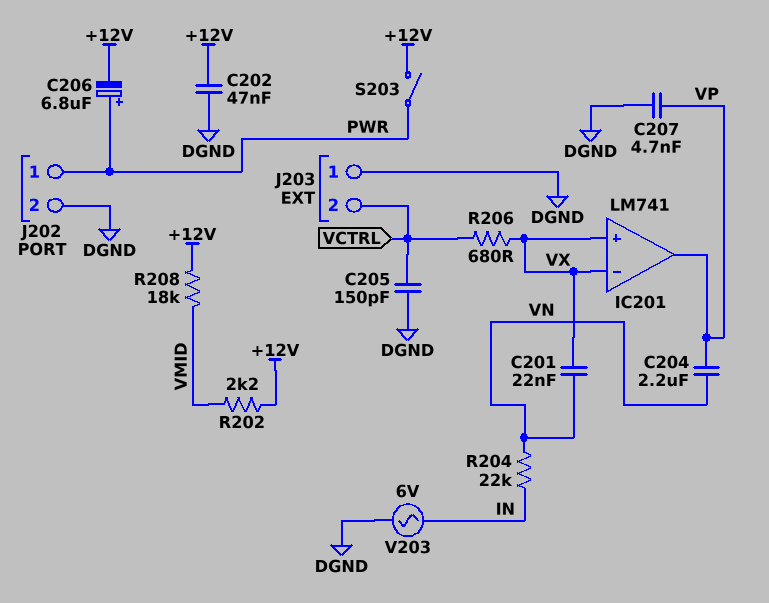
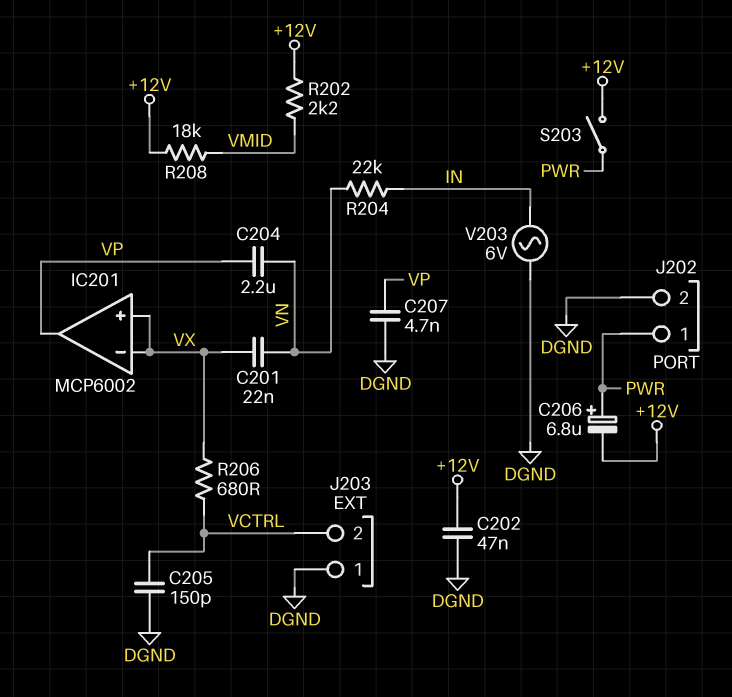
IC201: LM741 -> MCP6002

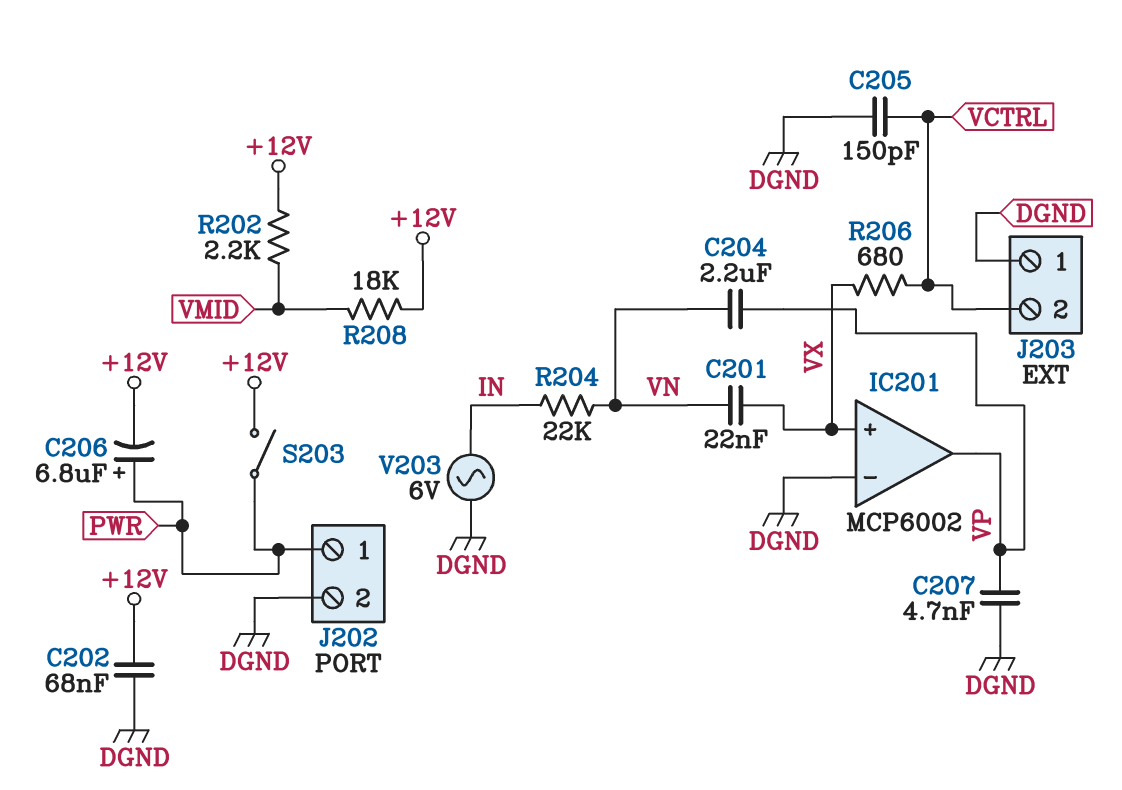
C202: 47nF (+12V, DGND) -> 68nF (+12V, DGND)
IC201 pin in-: VX -> DGND

